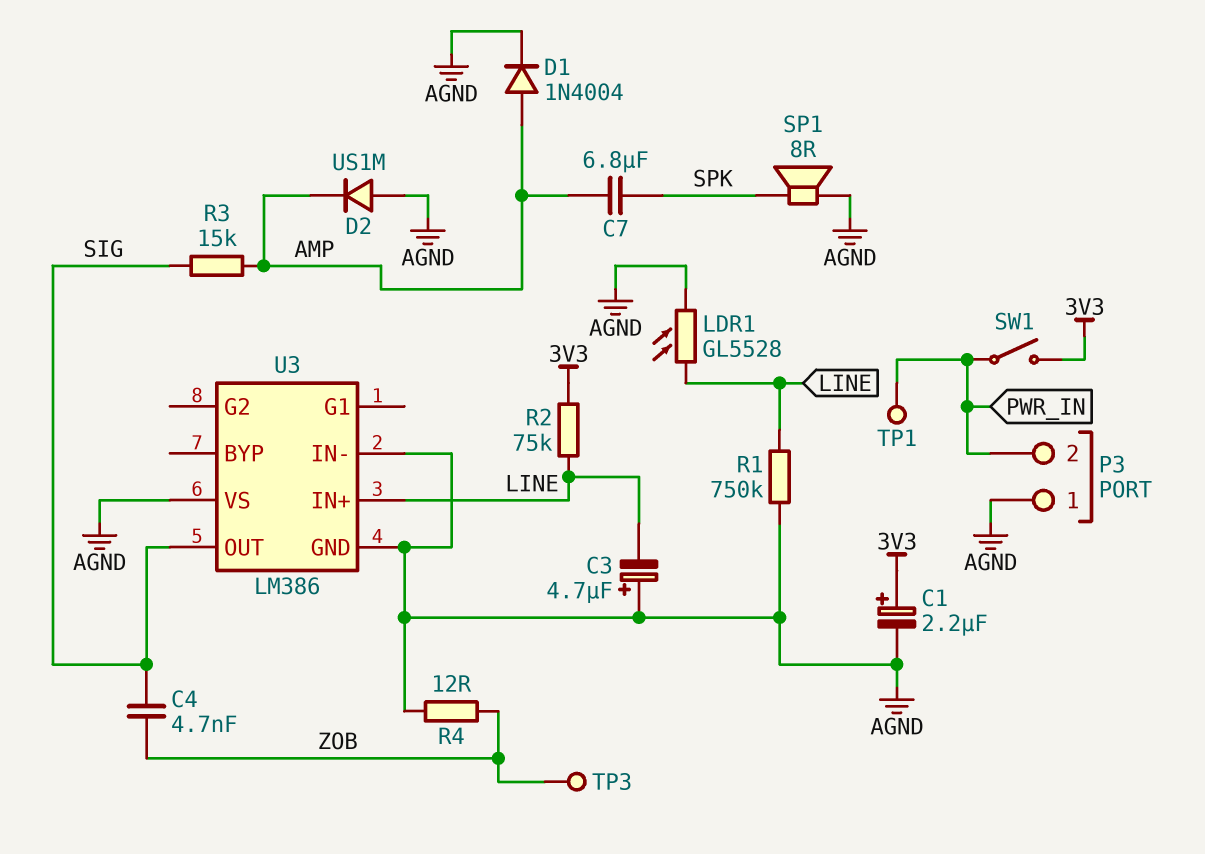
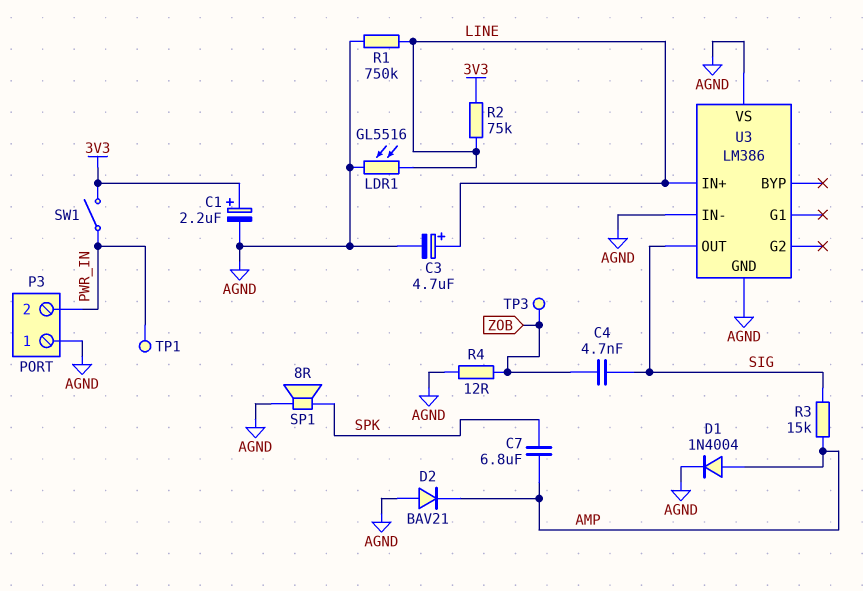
C3: 4.7uF (plus AGND, minus LINE) -> 4.7uF (plus LINE, minus AGND)
D2: diode US1M (A AGND, K AMP) -> diode BAV21 (A AGND, K AMP)
LDR1: GL5528 (AGND, LINE) -> GL5516 (AGND, LINE)

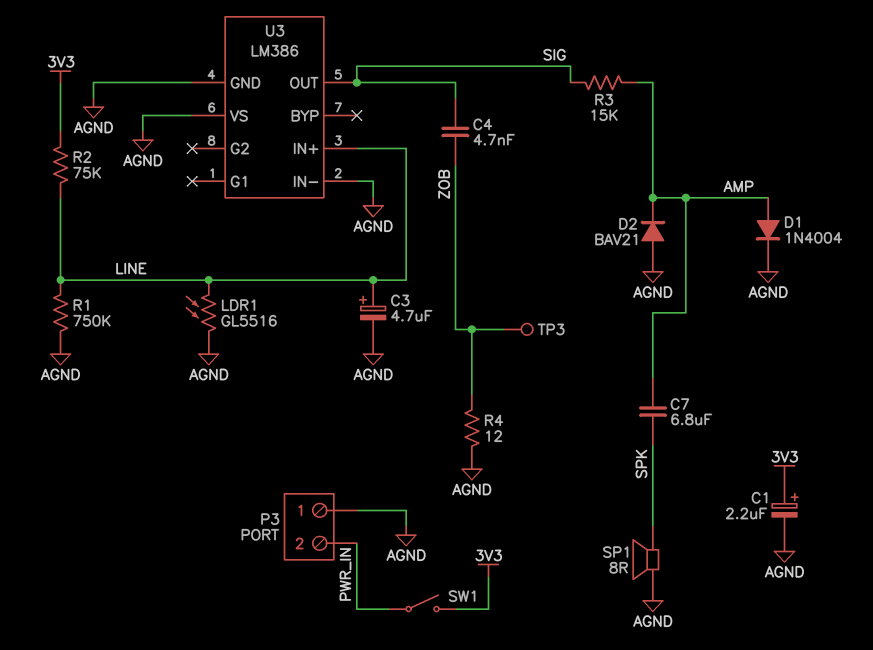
TP1: test point (PWR_IN) -> none

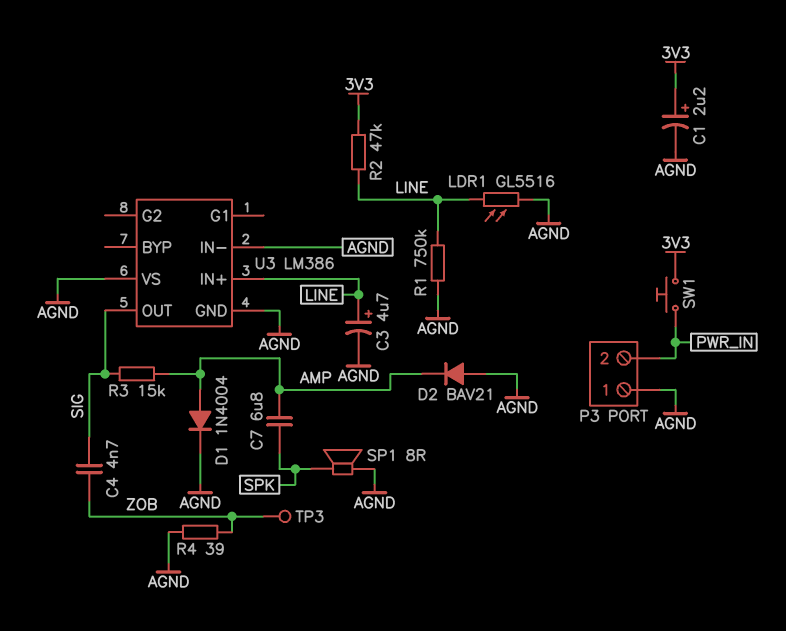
R2: 75k (3V3, LINE) -> 47k (3V3, LINE)
R4: 12 (AGND, ZOB) -> 39 (AGND, ZOB)
SW1: switch (3V3, PWR_IN) -> button (3V3, PWR_IN)

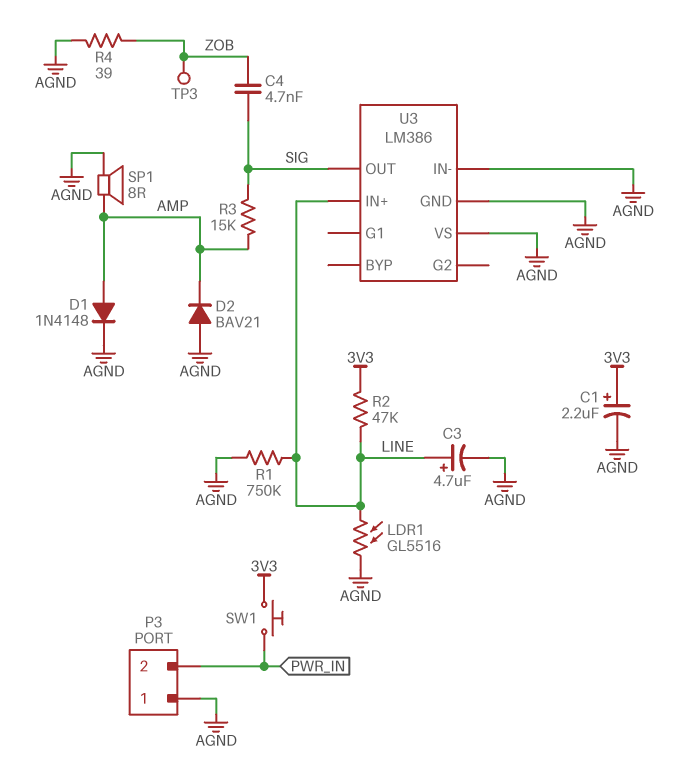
C7: 6.8uF (AMP, SPK) -> none
D1: diode 1N4004 (A AMP, K AGND) -> diode 1N4148 (A AMP, K AGND)
SP1: speaker 8R (AGND, SPK) -> speaker 8R (AGND, AMP)

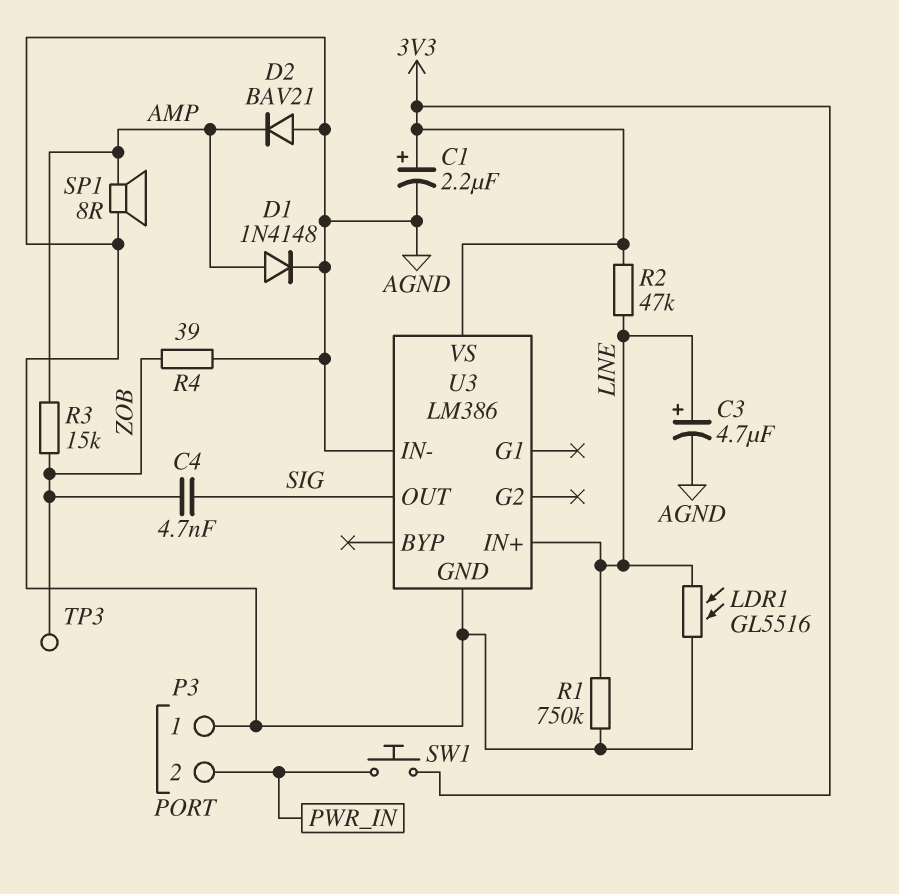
R3: 15k (AMP, SIG) -> 15k (AMP, ZOB)
U3 pin VS: AGND -> 3V3

